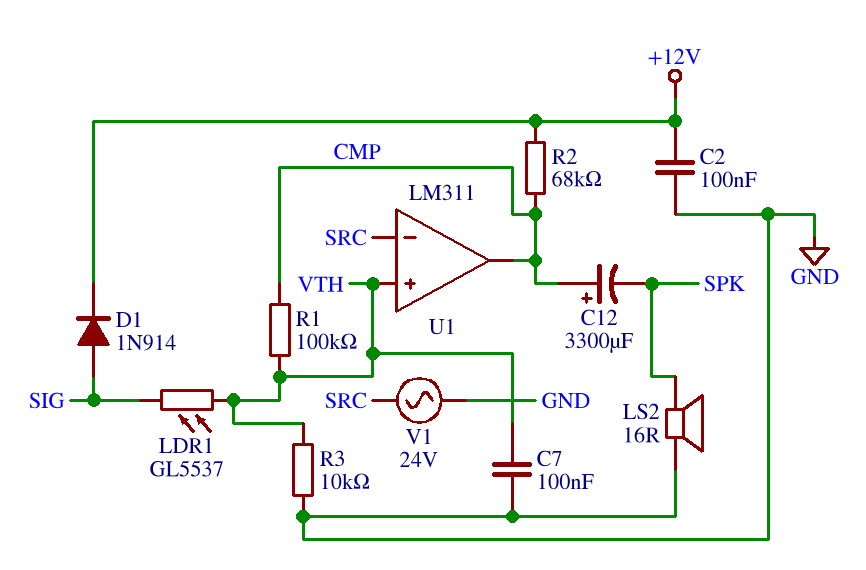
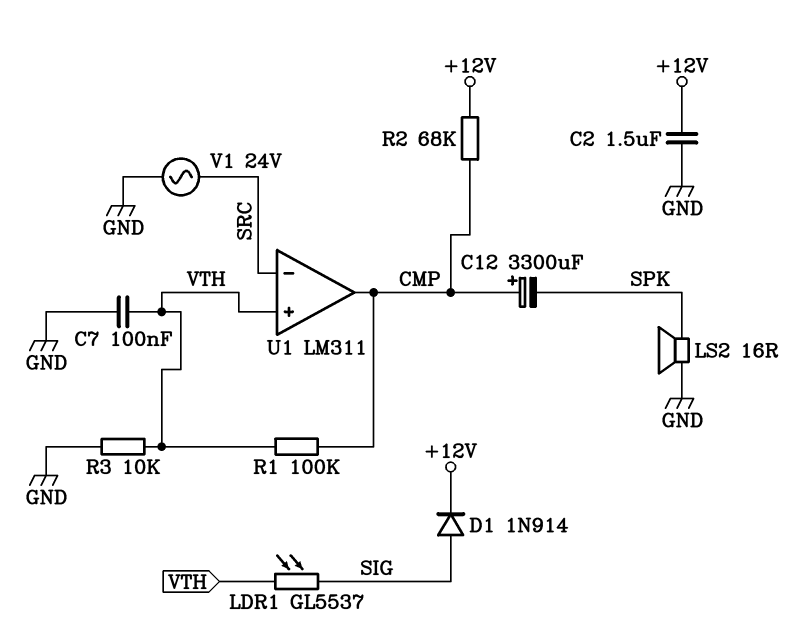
C2: 100nF (+12V, GND) -> 1.5uF (+12V, GND)

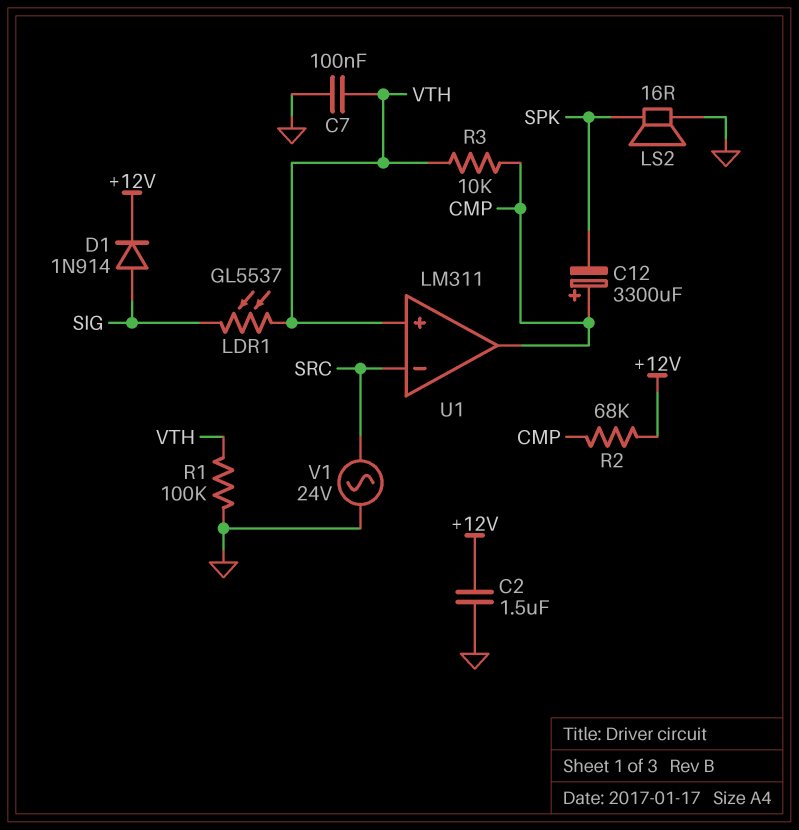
R1: 100k (CMP, VTH) -> 100k (GND, VTH)
R3: 10k (GND, VTH) -> 10k (CMP, VTH)

